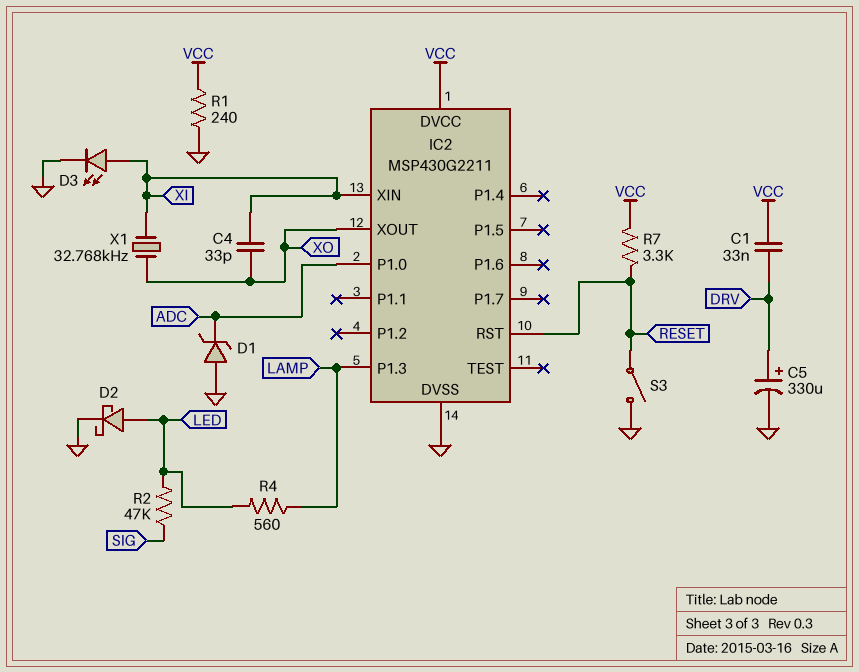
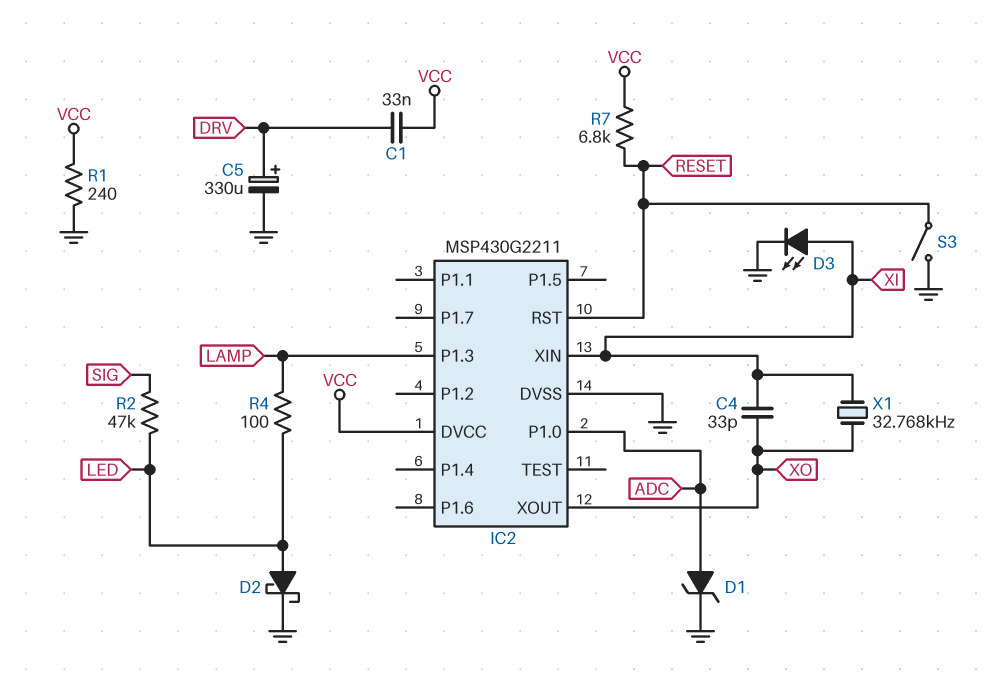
D1: zener (A GND, K ADC) -> zener (A ADC, K GND)
R4: 560 (LAMP, LED) -> 100 (LAMP, LED)
R7: 3.3k (RESET, VCC) -> 6.8k (RESET, VCC)

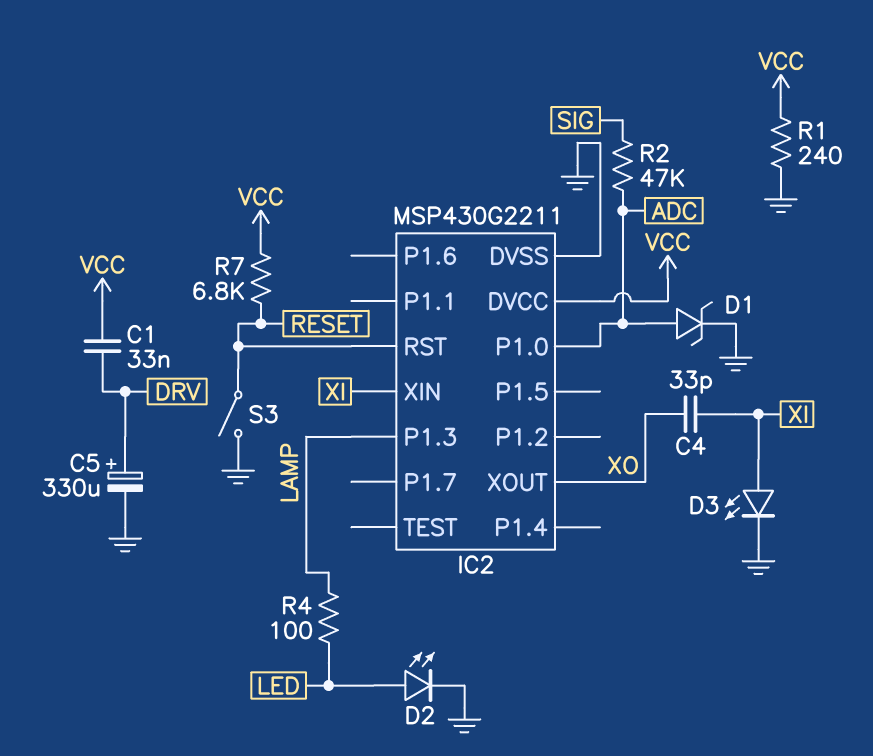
D2: schottky (A LED, K GND) -> LED (A LED, K GND)
R2: 47k (LED, SIG) -> 47k (ADC, SIG)
X1: 32.768kHz (XI, XO) -> none

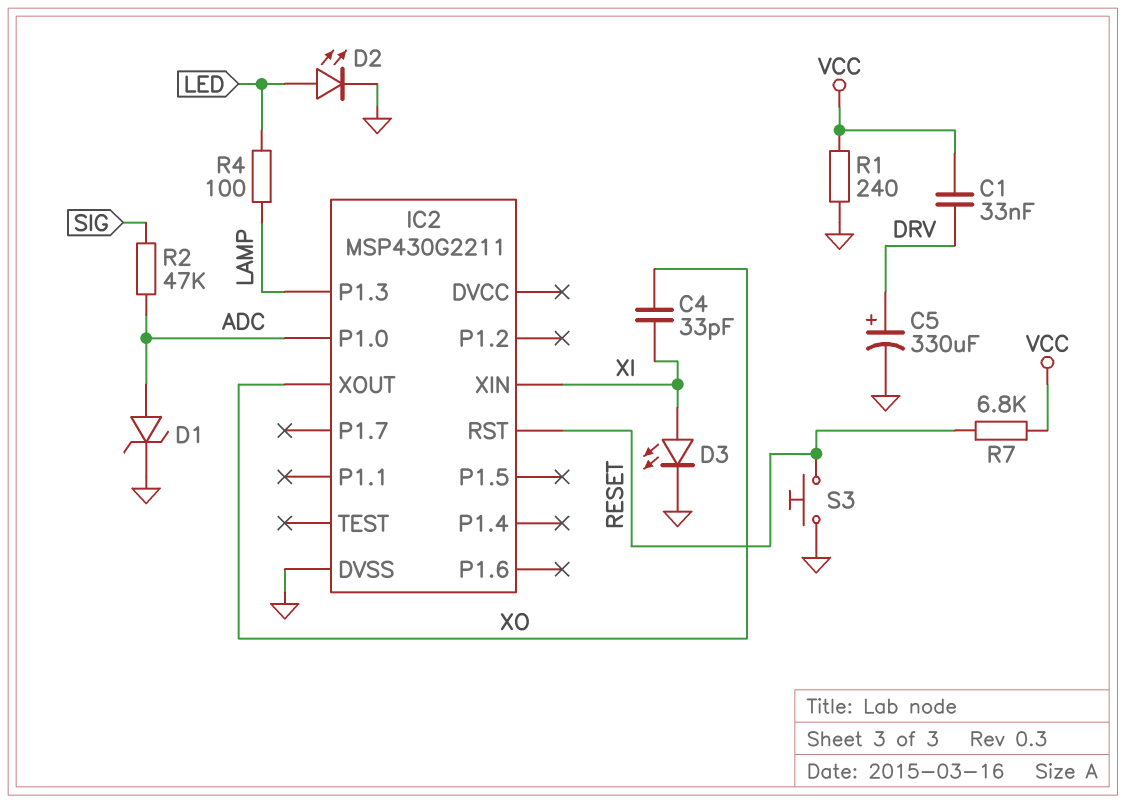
IC2 pin DVCC: VCC -> none
S3: switch (GND, RESET) -> button (GND, RESET)

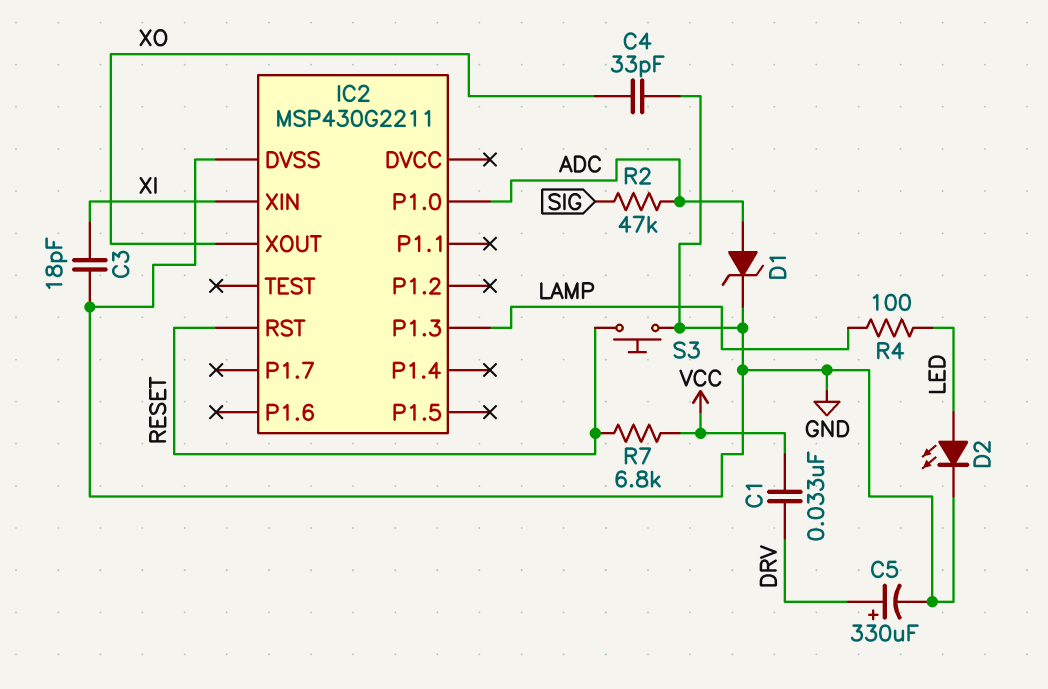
C3: none -> 18pF (GND, XI)
C4: 33pF (XI, XO) -> 33pF (GND, XO)
D3: LED (A XI, K GND) -> none
R1: 240 (GND, VCC) -> none

